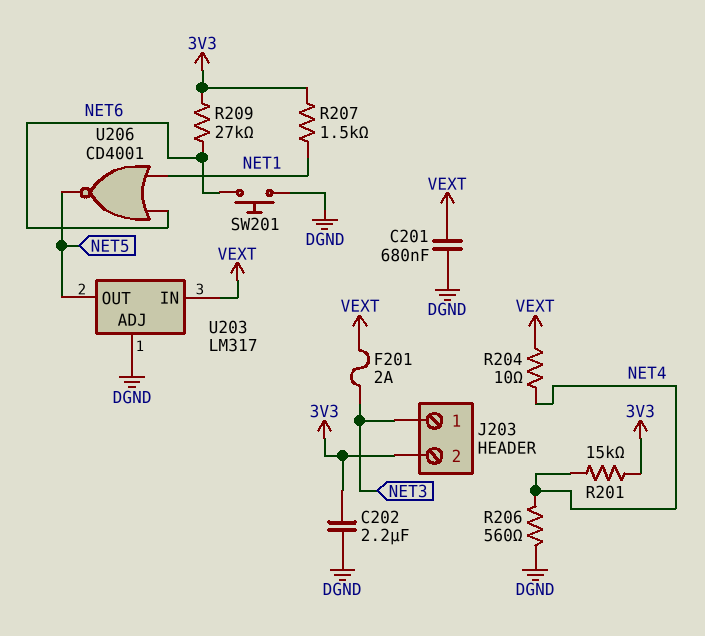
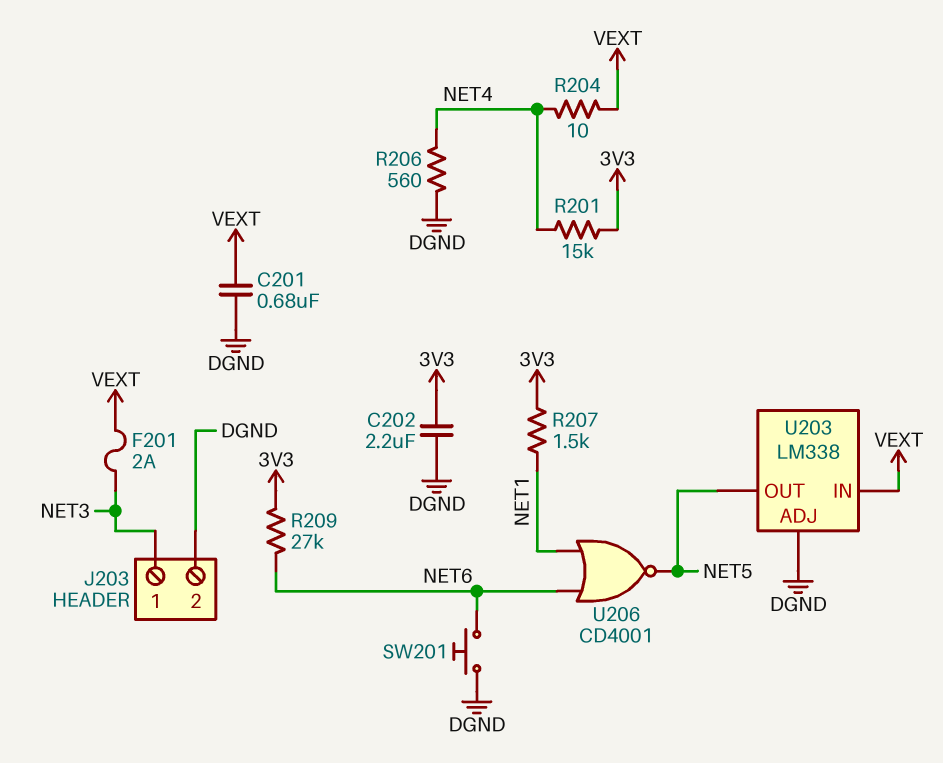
J203 pin 2: 3V3 -> DGND
U203: LM317 -> LM338

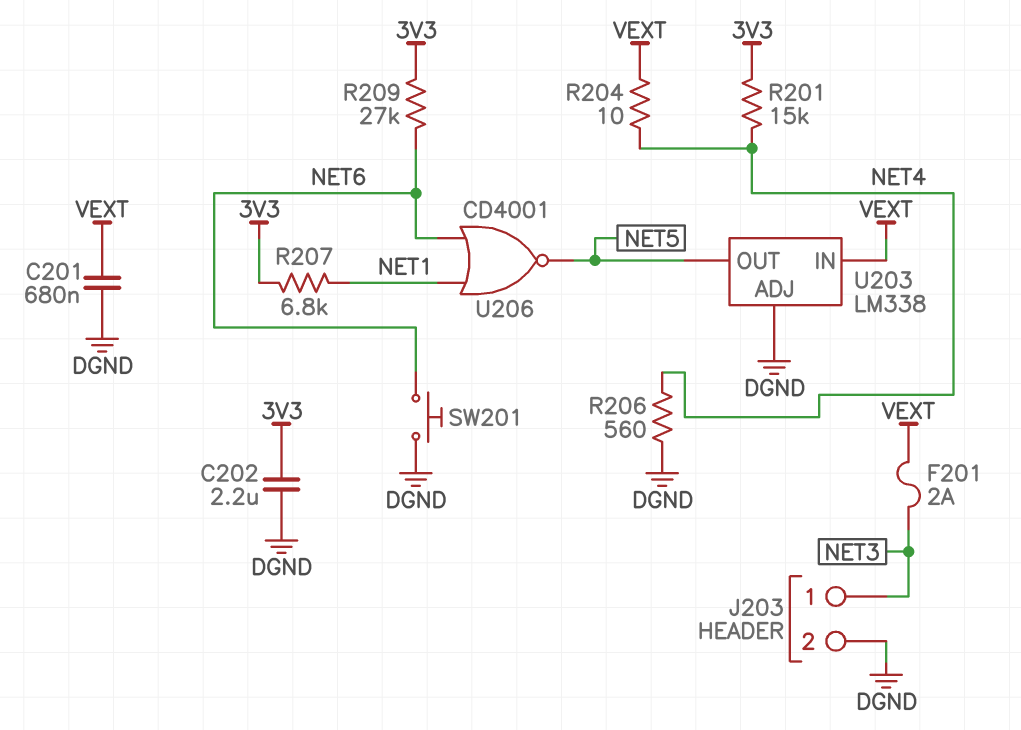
R207: 1.5k (3V3, NET1) -> 6.8k (3V3, NET1)

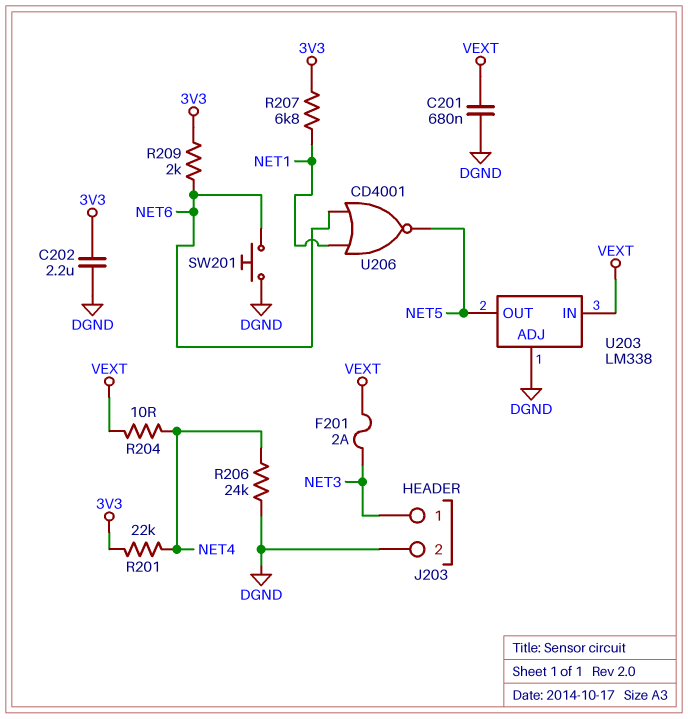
R201: 15k (3V3, NET4) -> 22k (3V3, NET4)
R206: 560 (DGND, NET4) -> 24k (DGND, NET4)
R209: 27k (3V3, NET6) -> 2k (3V3, NET6)

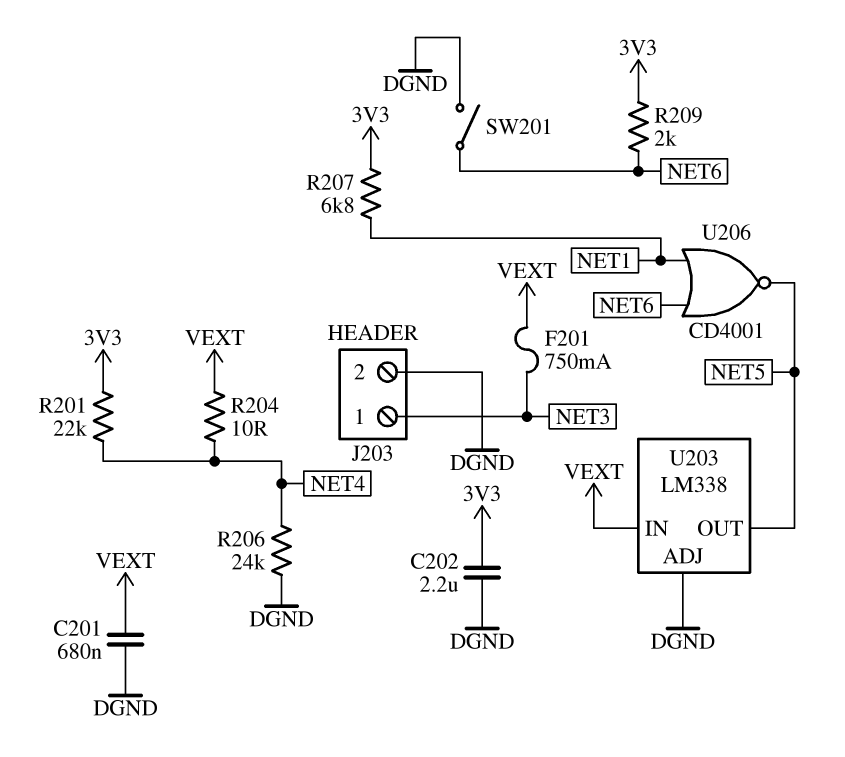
F201: 2A (NET3, VEXT) -> 750mA (NET3, VEXT)
SW201: button (DGND, NET6) -> switch (DGND, NET6)

